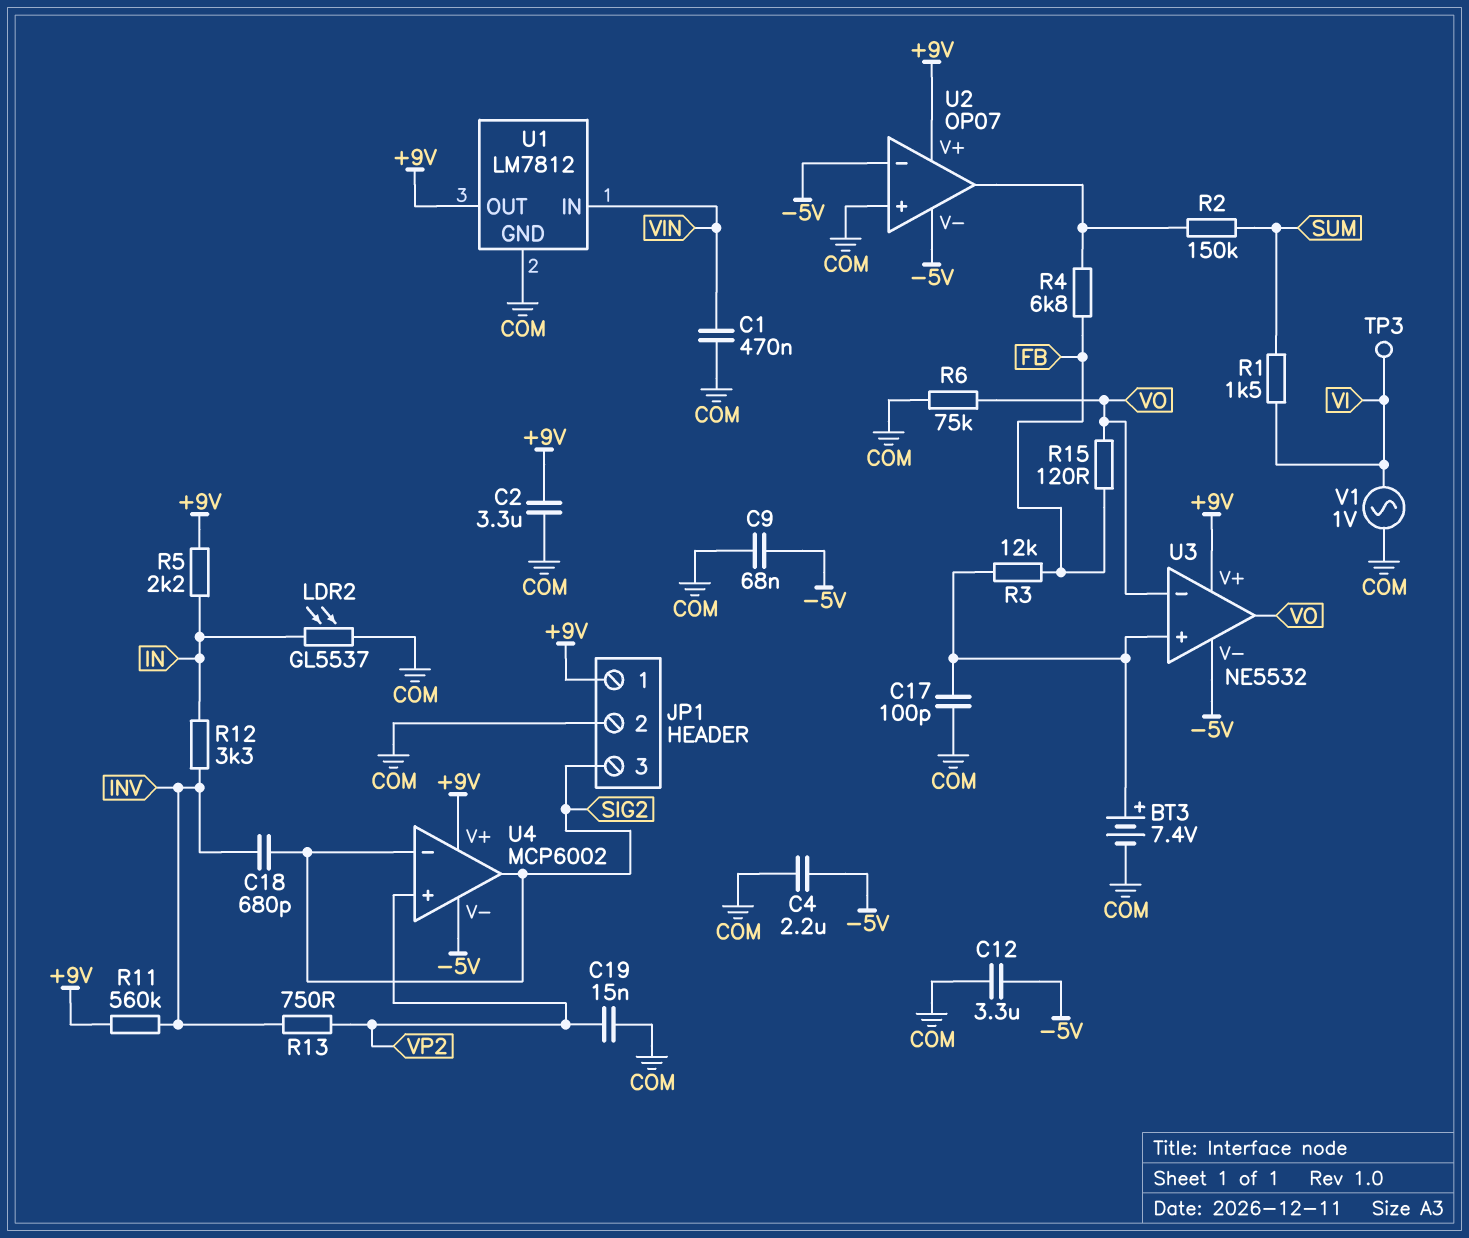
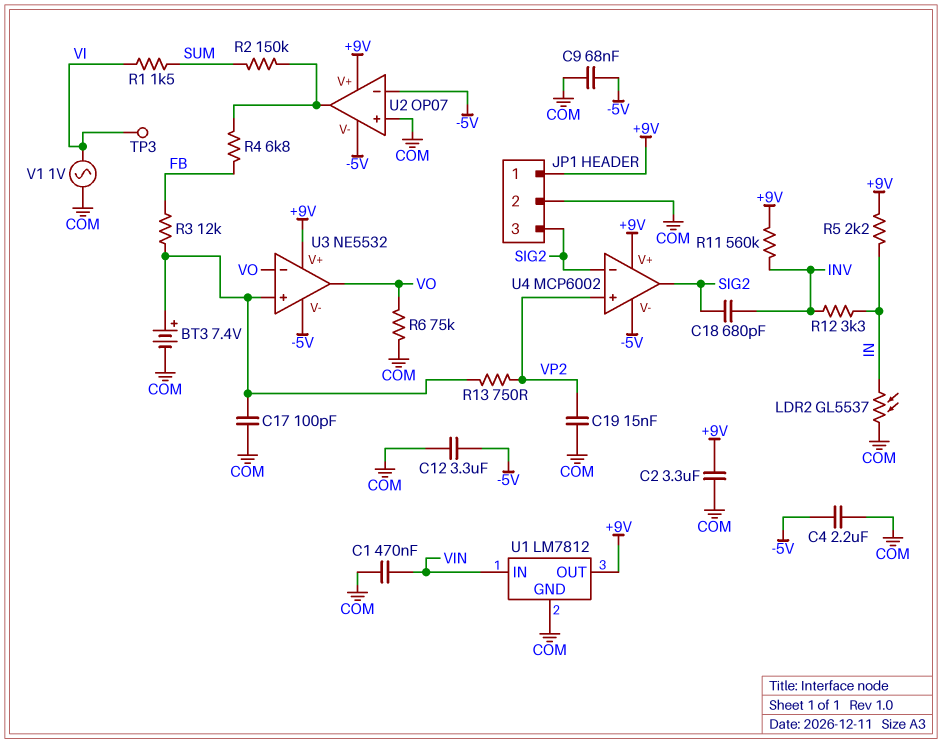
R13: 750 (INV, VP2) -> 750 (U3/in+, VP2)
R15: 120 (FB, VO) -> none

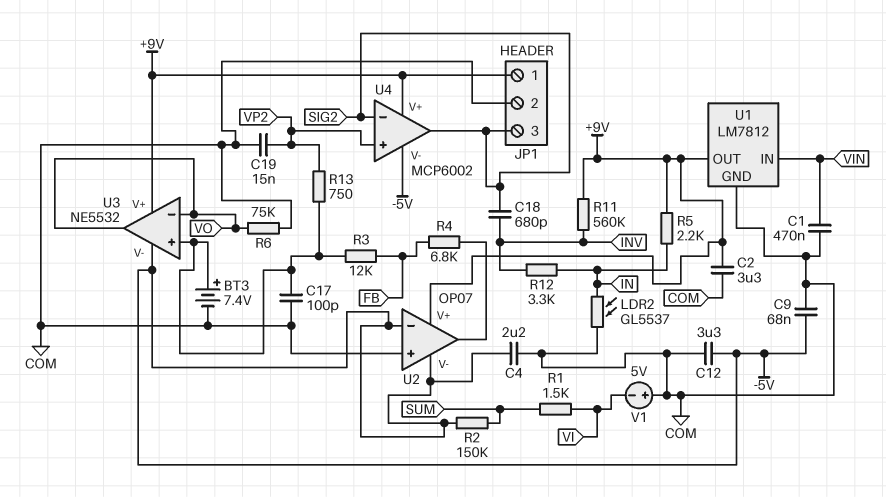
R2: 150k (SUM, U2/out) -> 150k (-5V, SUM)
TP3: test point (VI) -> none
V1: AC 1V (COM, VI) -> 5V (plus COM, minus VI)

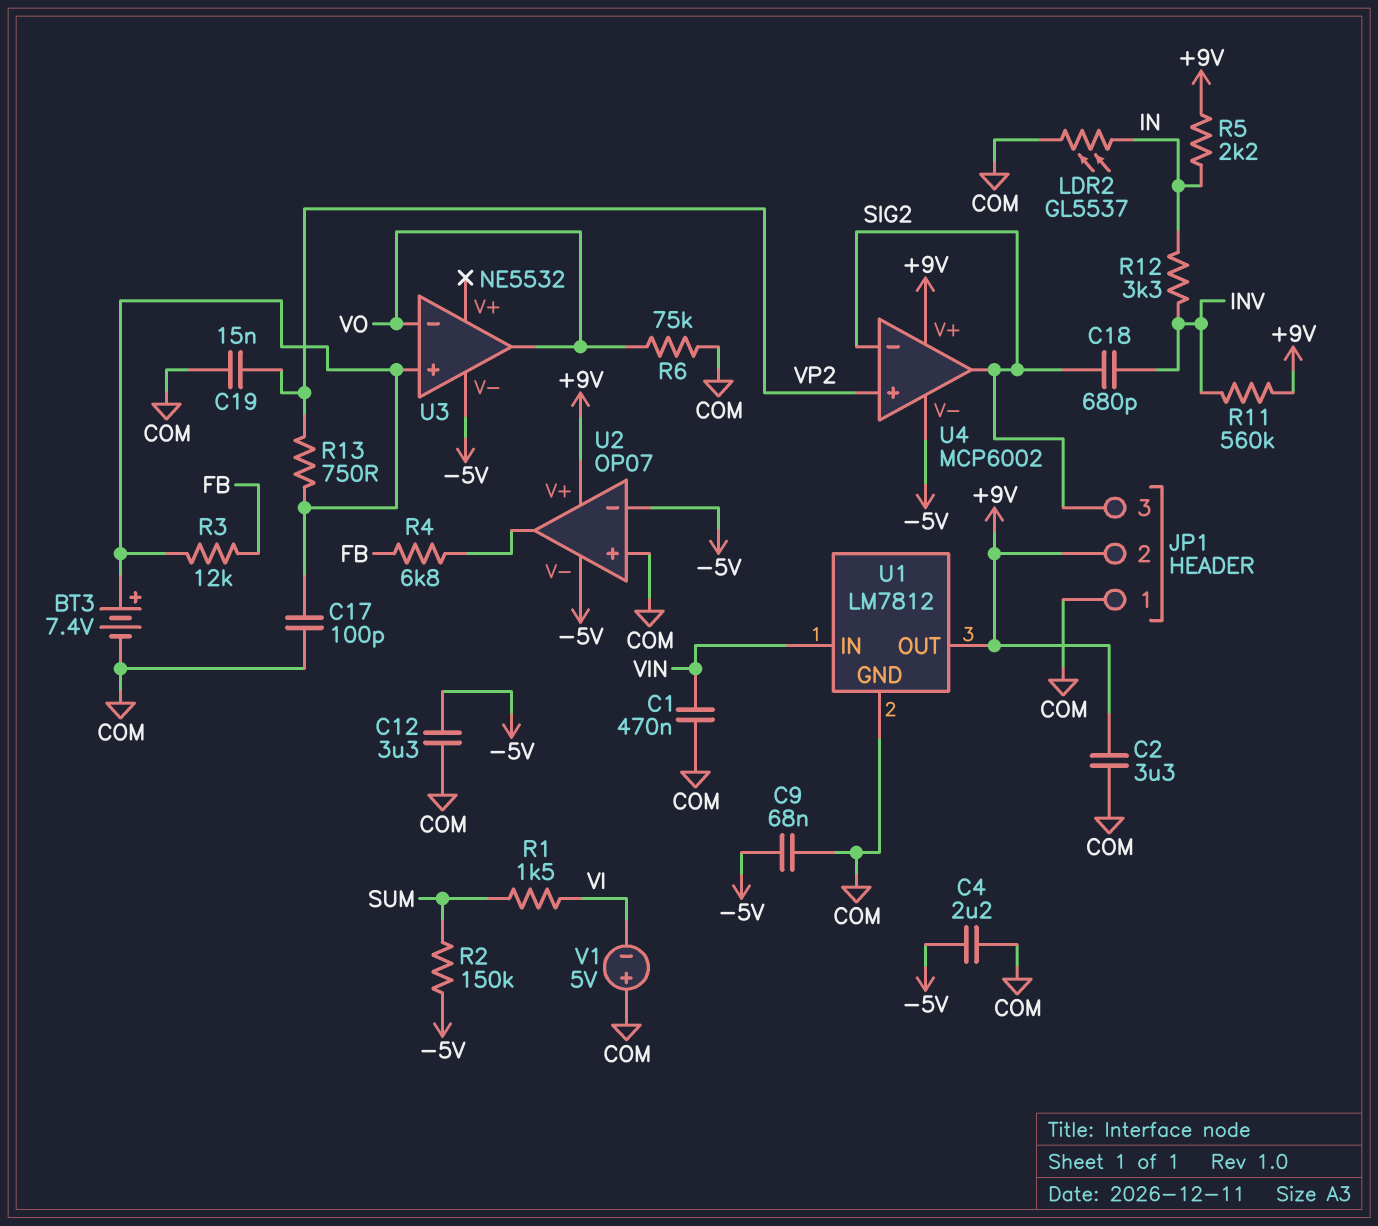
JP1 pin 1: +9V -> COM
JP1 pin 2: COM -> +9V
U3 pin V+: +9V -> none

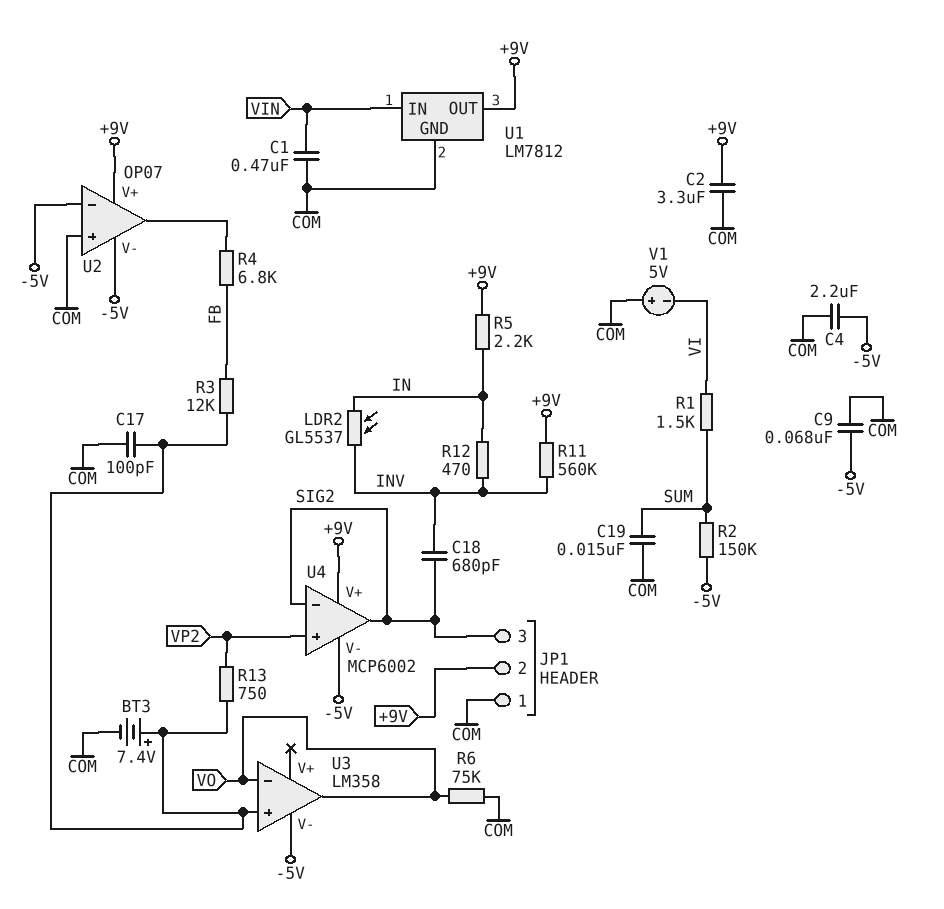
C12: 3.3uF (-5V, COM) -> none
C19: 15nF (COM, VP2) -> 15nF (COM, SUM)
LDR2: GL5537 (COM, IN) -> GL5537 (IN, INV)
R12: 3.3k (IN, INV) -> 470 (IN, INV)
U3: NE5532 -> LM358

